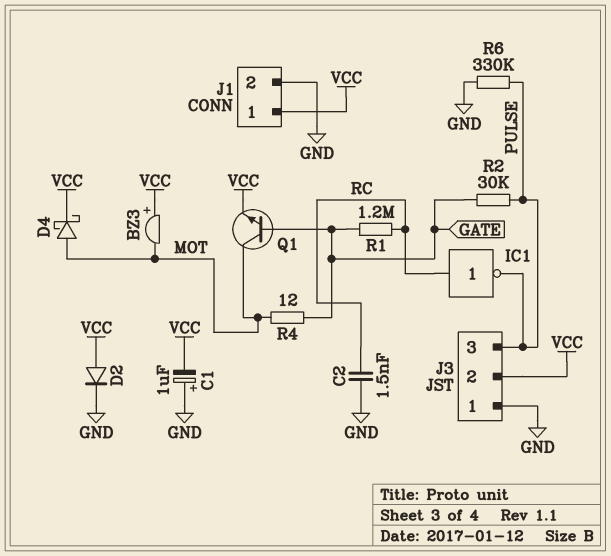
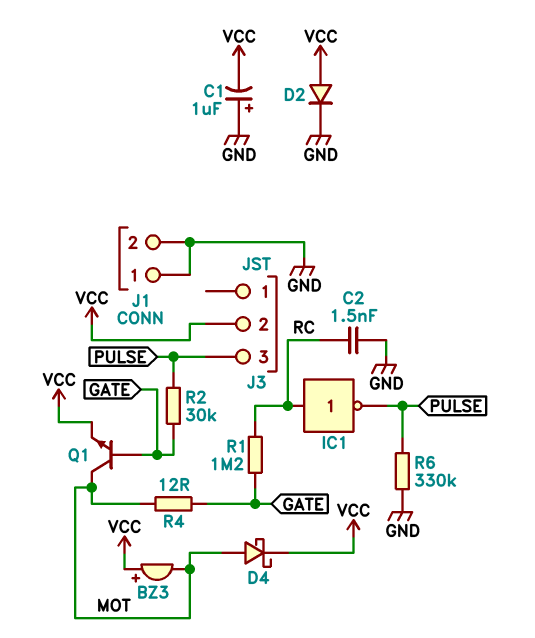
J1 pin 1: VCC -> GND
J3 pin 1: GND -> none

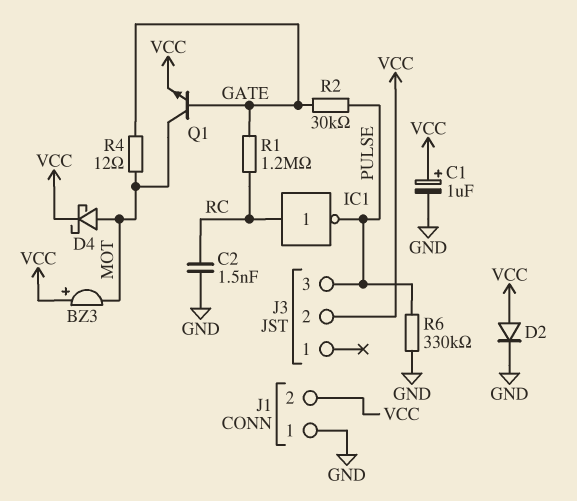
C1: 1uF (plus GND, minus VCC) -> 1uF (plus VCC, minus GND)
J1 pin 2: GND -> VCC

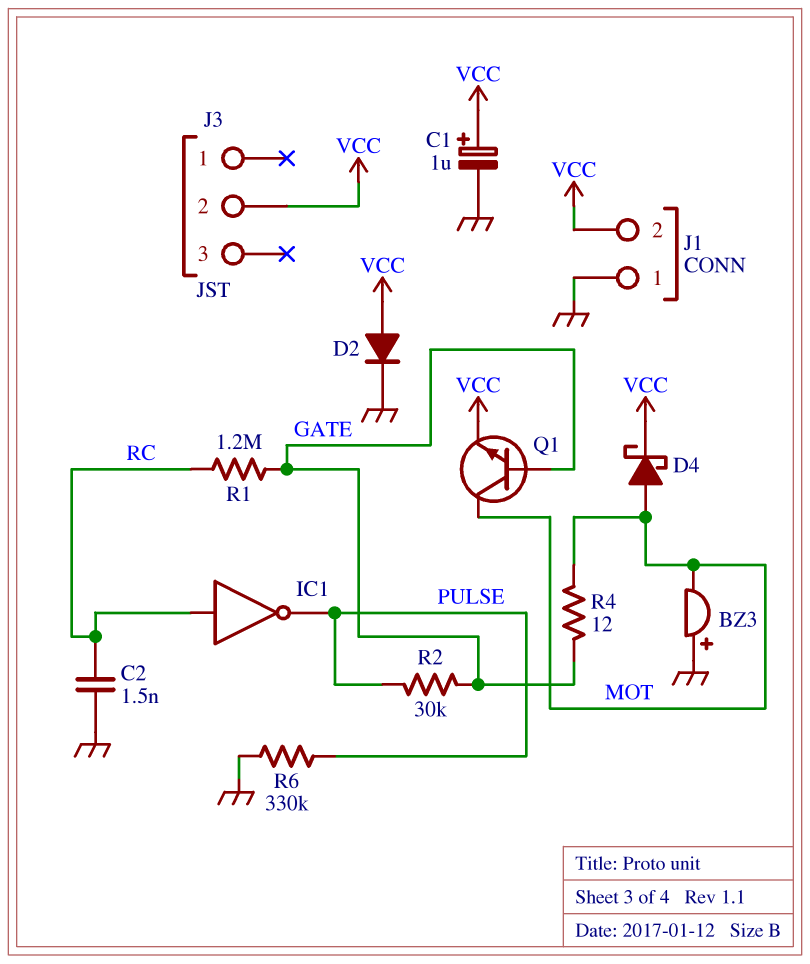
BZ3: buzzer (plus VCC, minus MOT) -> buzzer (plus GND, minus MOT)
J3 pin 3: PULSE -> none

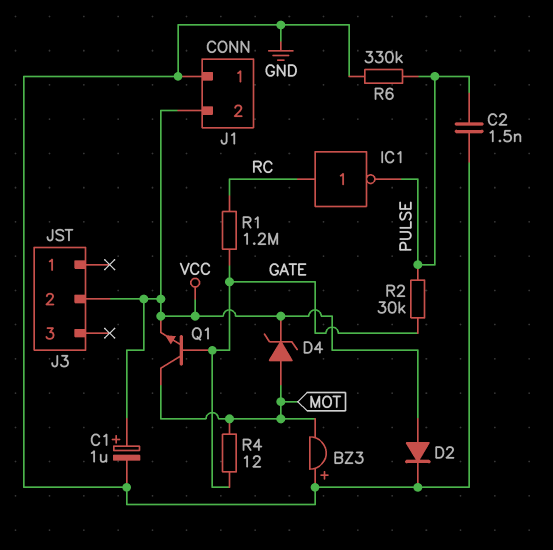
C2: 1.5nF (GND, RC) -> 1.5nF (GND, PULSE)
D4: schottky (A MOT, K VCC) -> zener (A MOT, K VCC)

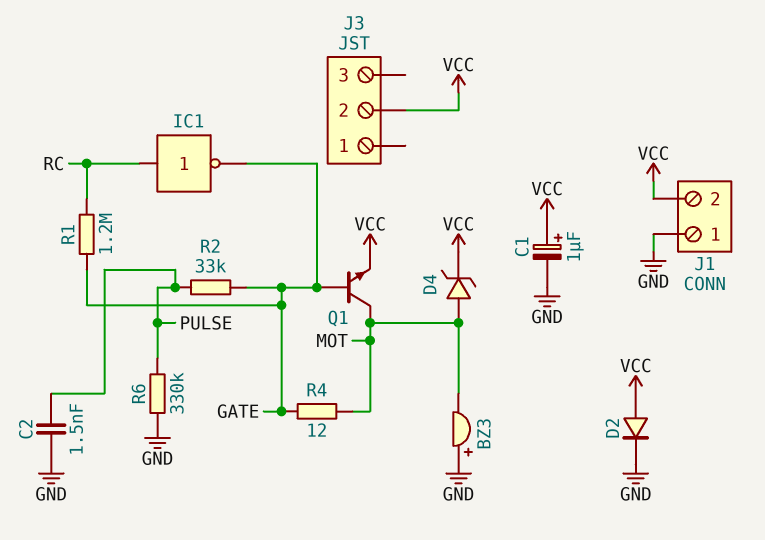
IC1: NOT (in RC, out PULSE) -> NOT (in RC, out GATE)
R2: 30k (GATE, PULSE) -> 33k (GATE, PULSE)

